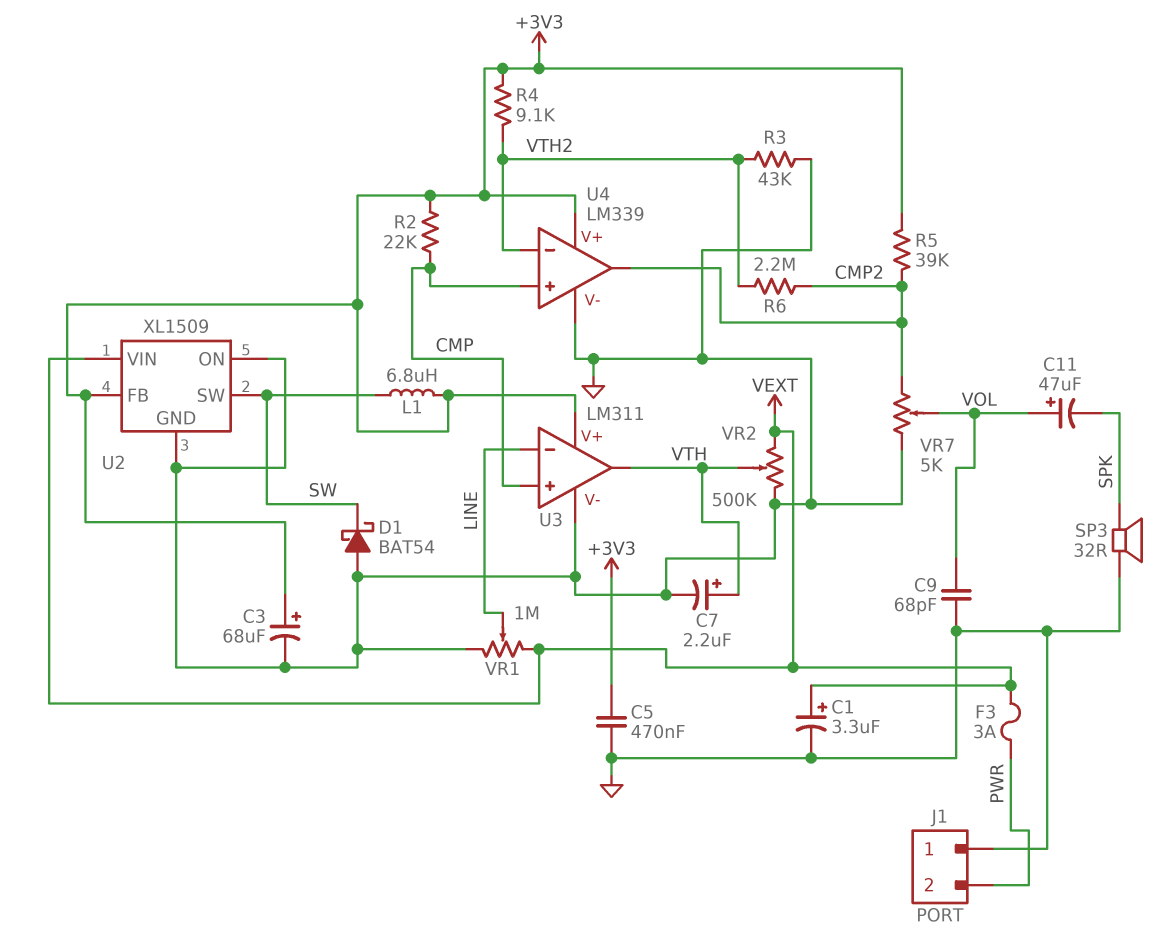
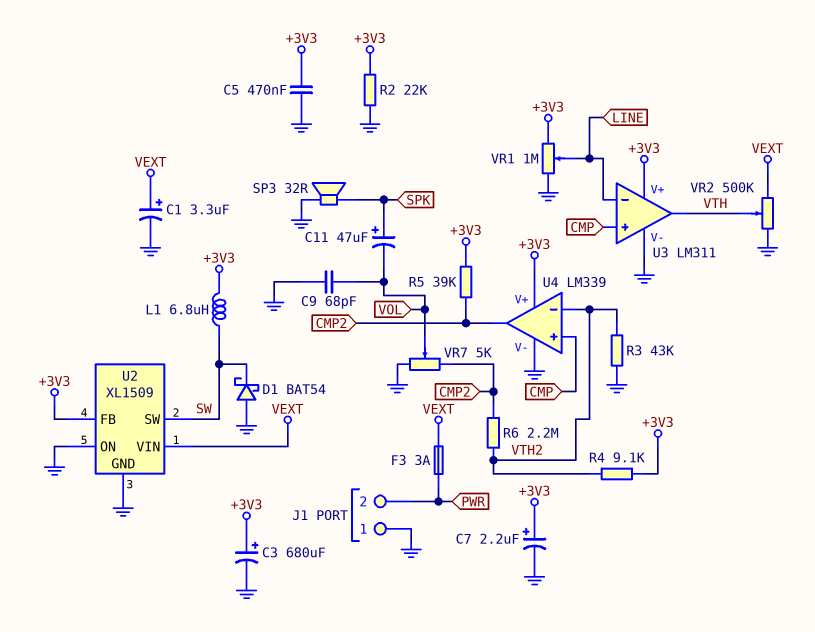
C3: 68uF (plus +3V3, minus GND) -> 680uF (plus +3V3, minus GND)
C7: 2.2uF (plus VTH, minus GND) -> 2.2uF (plus +3V3, minus GND)
C11: 47uF (plus VOL, minus SPK) -> 47uF (plus SPK, minus VOL)
R2: 22k (+3V3, CMP) -> 22k (+3V3, GND)
VR1: 1M (GND, VEXT, wiper LINE) -> 1M (+3V3, GND, wiper LINE)

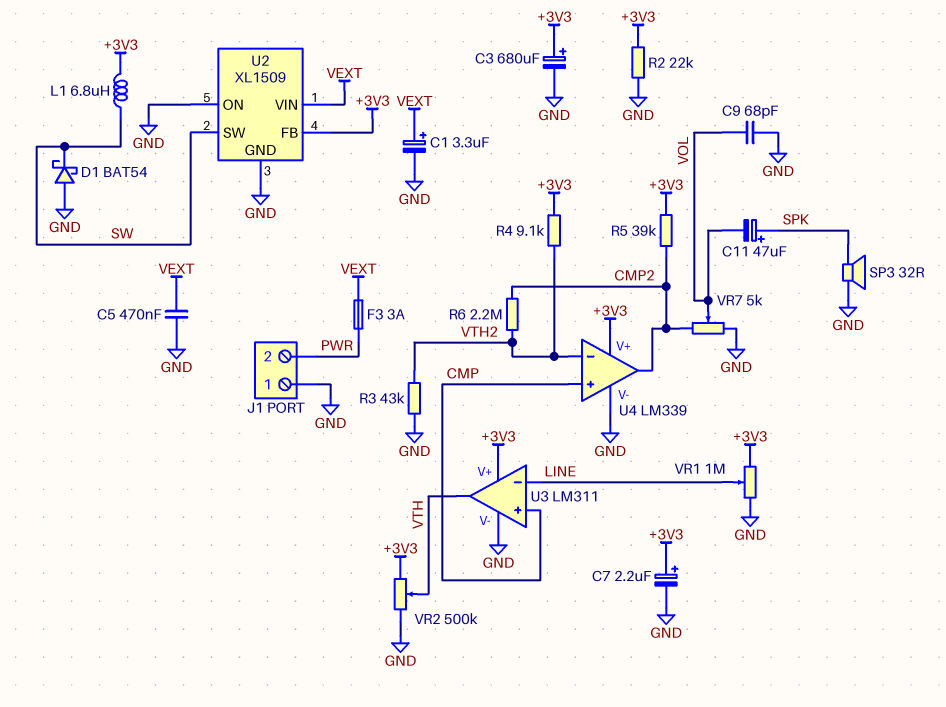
C5: 470nF (+3V3, GND) -> 470nF (GND, VEXT)
VR2: 500k (GND, VEXT, wiper VTH) -> 500k (+3V3, GND, wiper VTH)

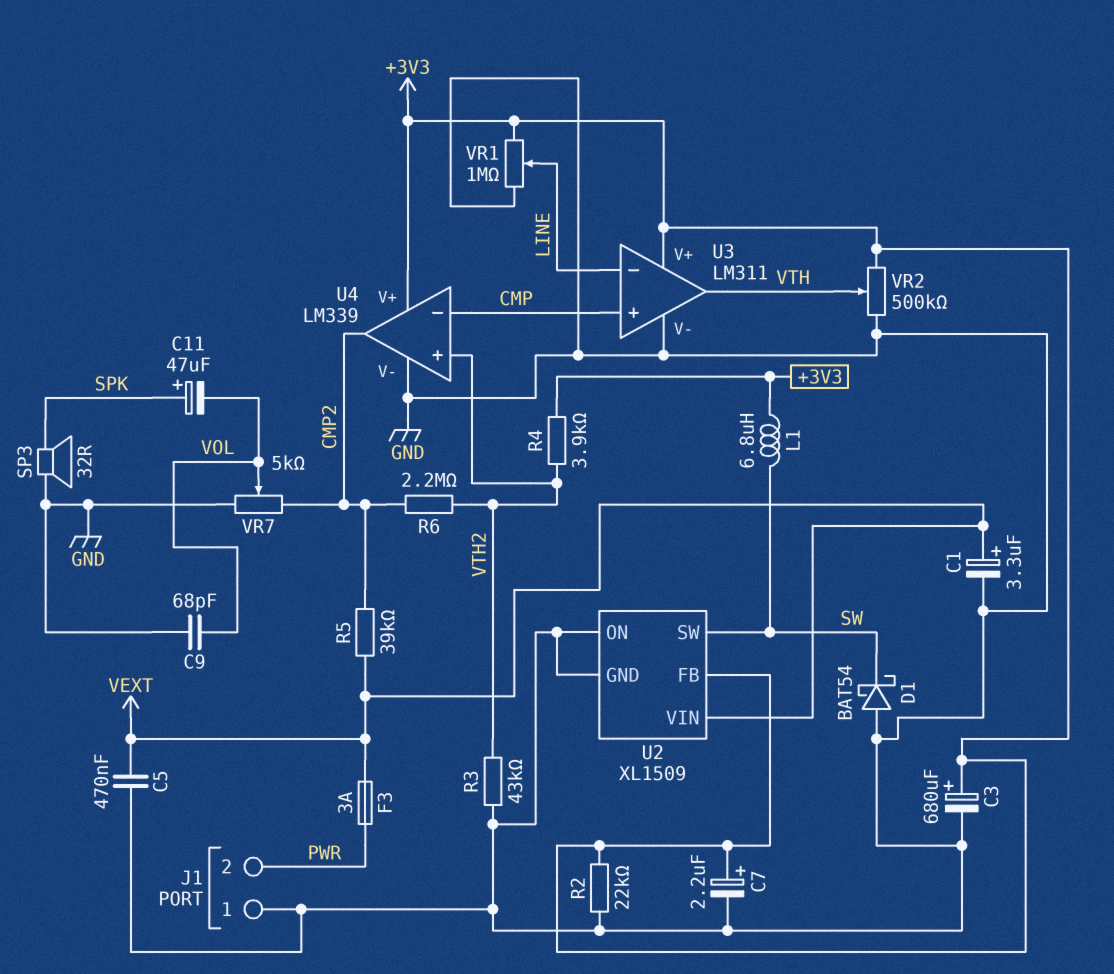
R4: 9.1k (+3V3, VTH2) -> 3.9k (+3V3, VTH2)
R5: 39k (+3V3, CMP2) -> 39k (CMP2, VEXT)
U4 pin in+: CMP -> VTH2
U4 pin in-: VTH2 -> CMP

